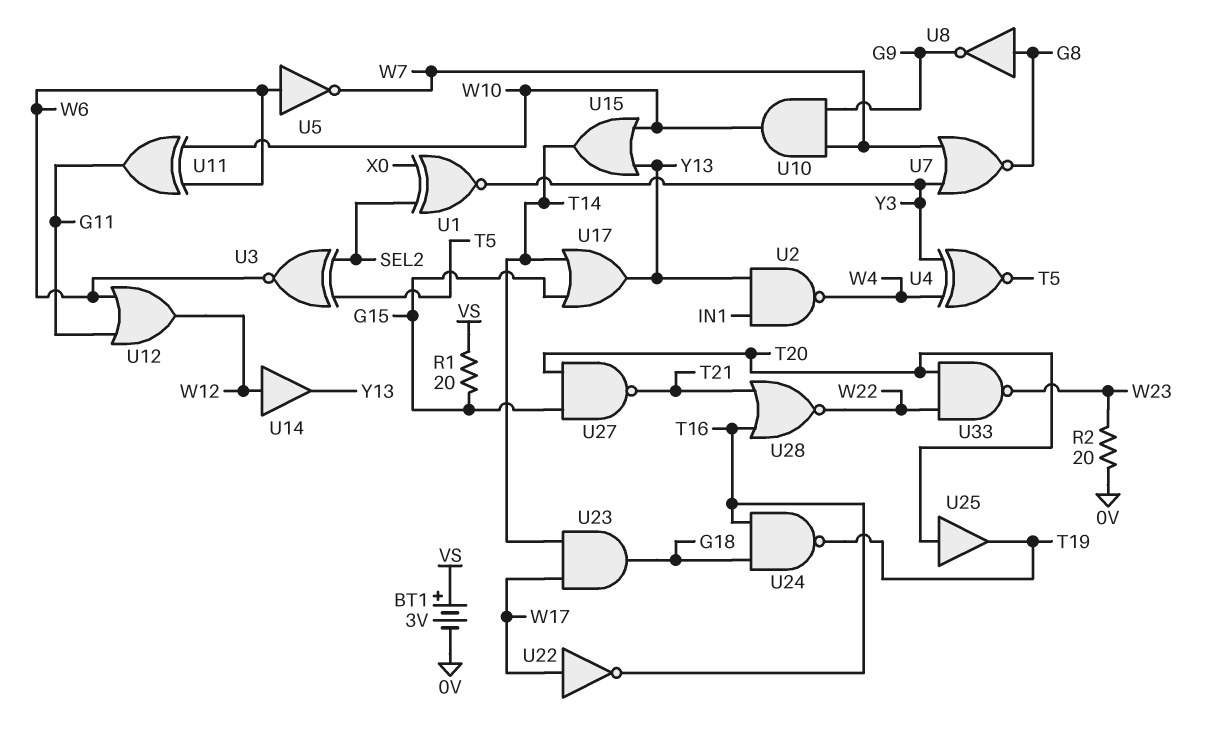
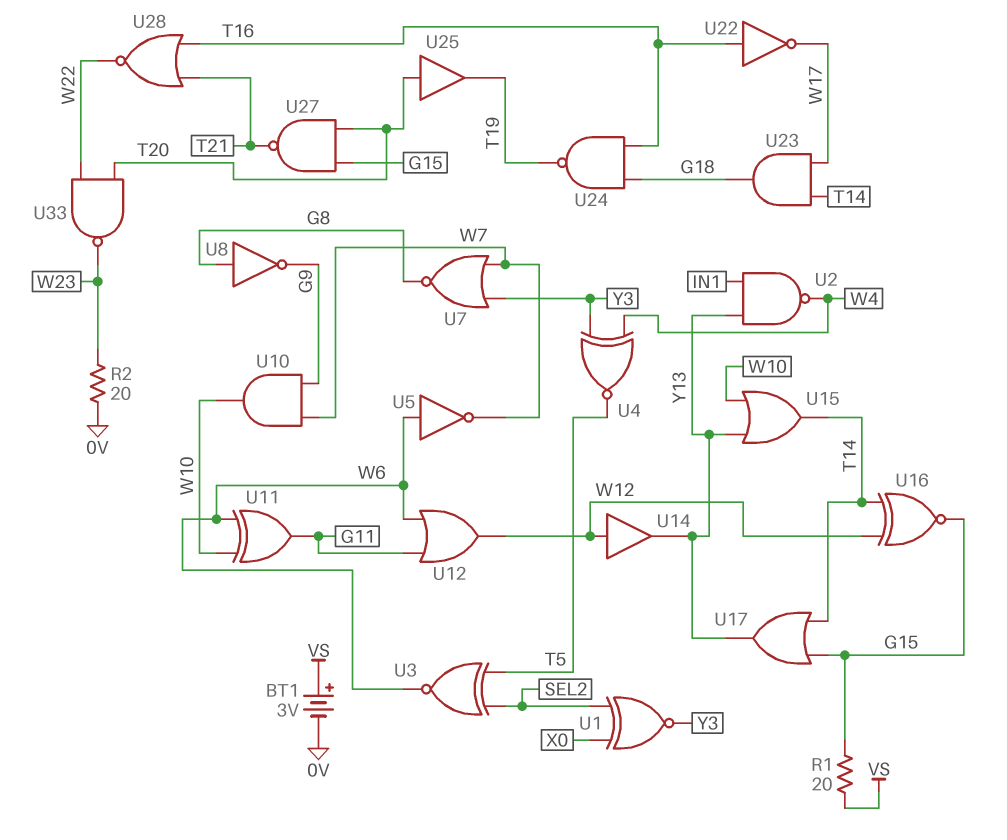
U16: none -> XNOR (in T14, in W12, out G15)
U22: NOT (in W17, out T16) -> NOT (in T16, out W17)

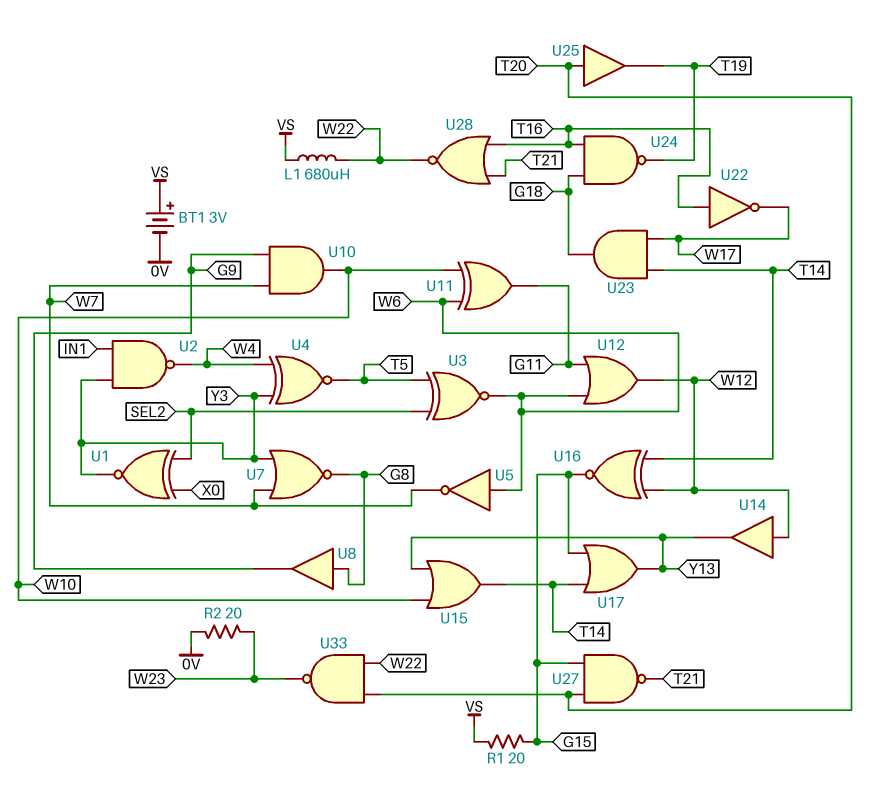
L1: none -> 680uH (VS, W22)
U2: NAND (in IN1, in Y13, out W4) -> NAND (in IN1, in Y3, out W4)
U8: NOT (in G8, out G9) -> buffer (in G8, out G9)

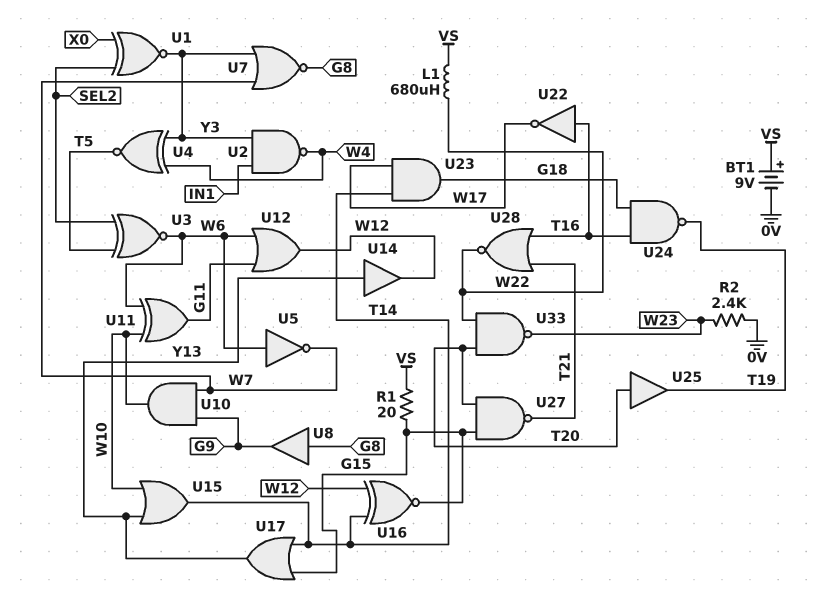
BT1: 3V (plus VS, minus 0V) -> 9V (plus VS, minus 0V)
R2: 20 (0V, W23) -> 2.4k (0V, W23)
U14: buffer (in W12, out Y13) -> buffer (in Y13, out W12)

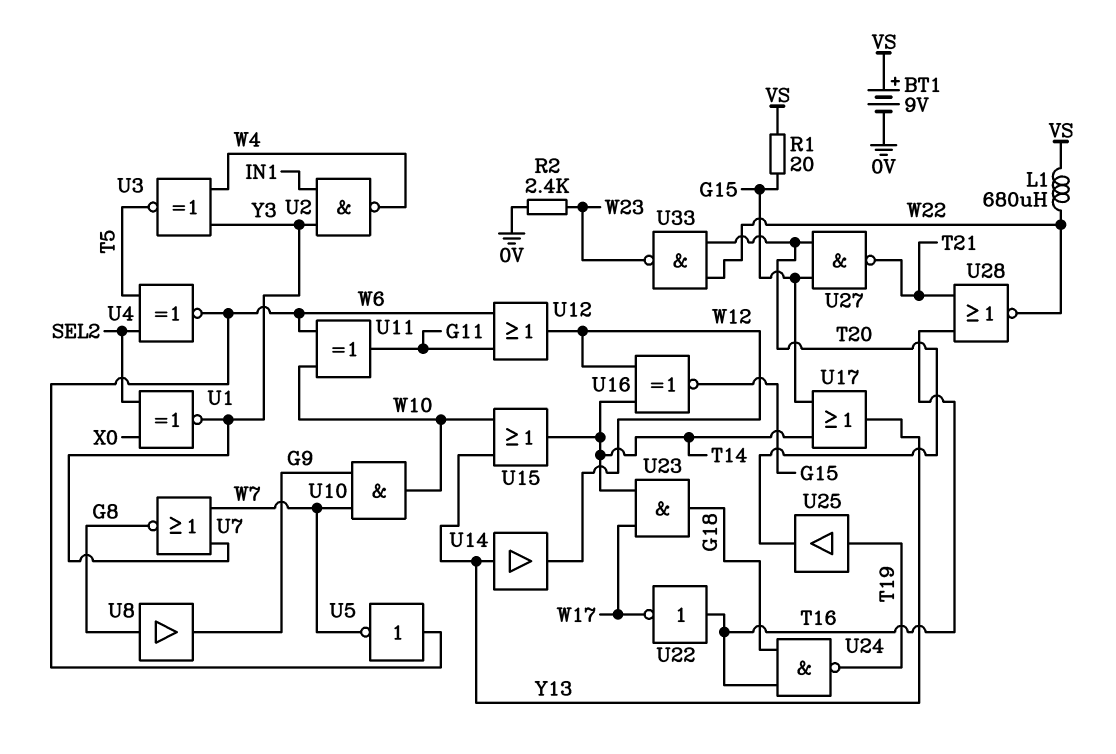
U3: XNOR (in SEL2, in T5, out W6) -> XNOR (in W4, in Y3, out T5)
U4: XNOR (in W4, in Y3, out T5) -> XNOR (in SEL2, in T5, out W6)
U25: buffer (in T20, out T19) -> buffer (in T19, out T20)

